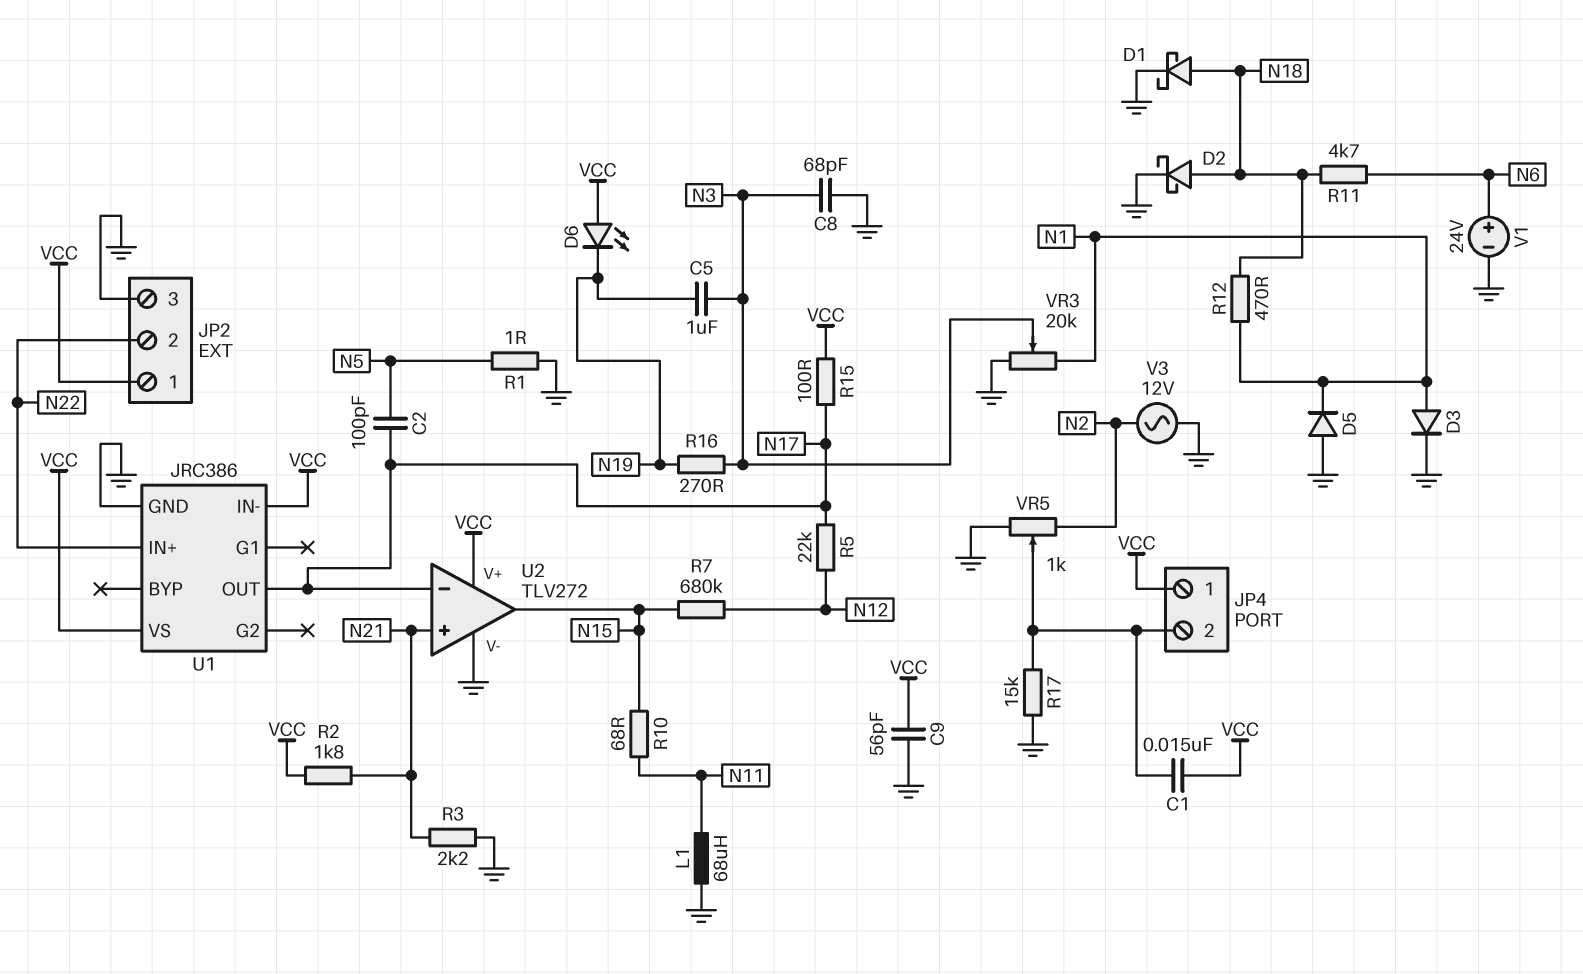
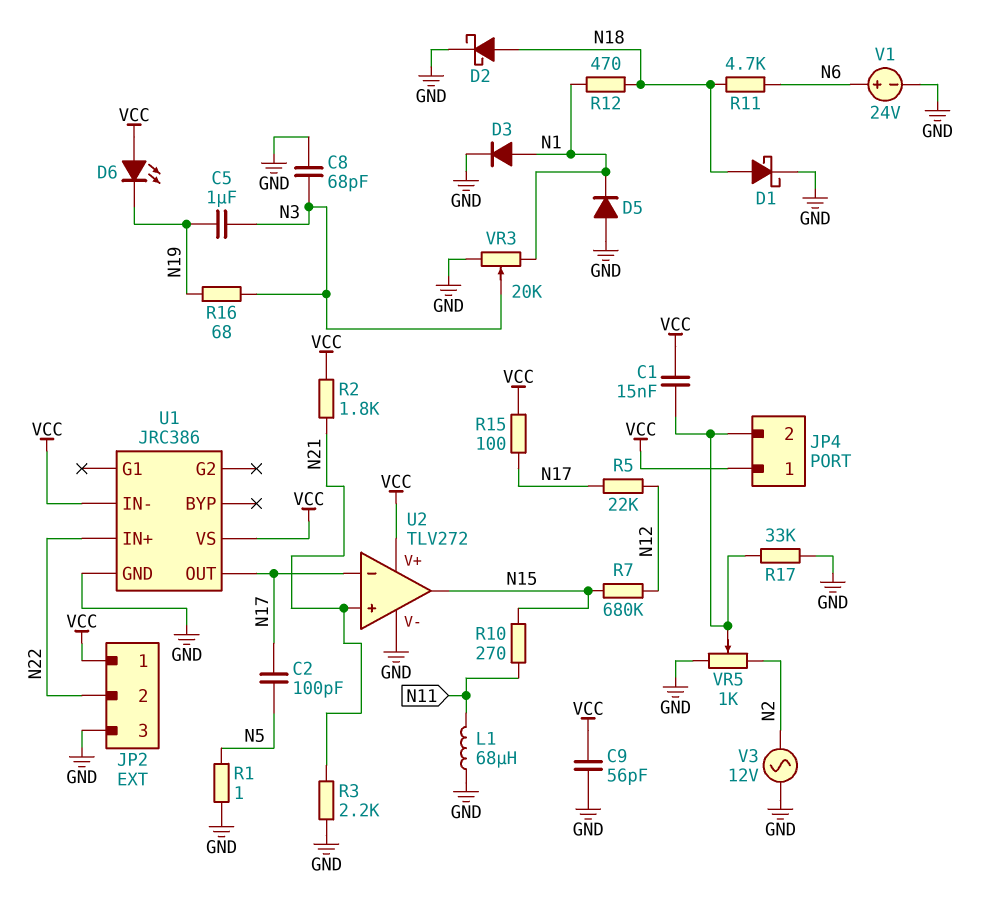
R10: 68 (N11, N15) -> 270 (N11, N15)
R16: 270 (N3, N19) -> 68 (N3, N19)
R17: 15k (GND, JP4/2) -> 33k (GND, JP4/2)

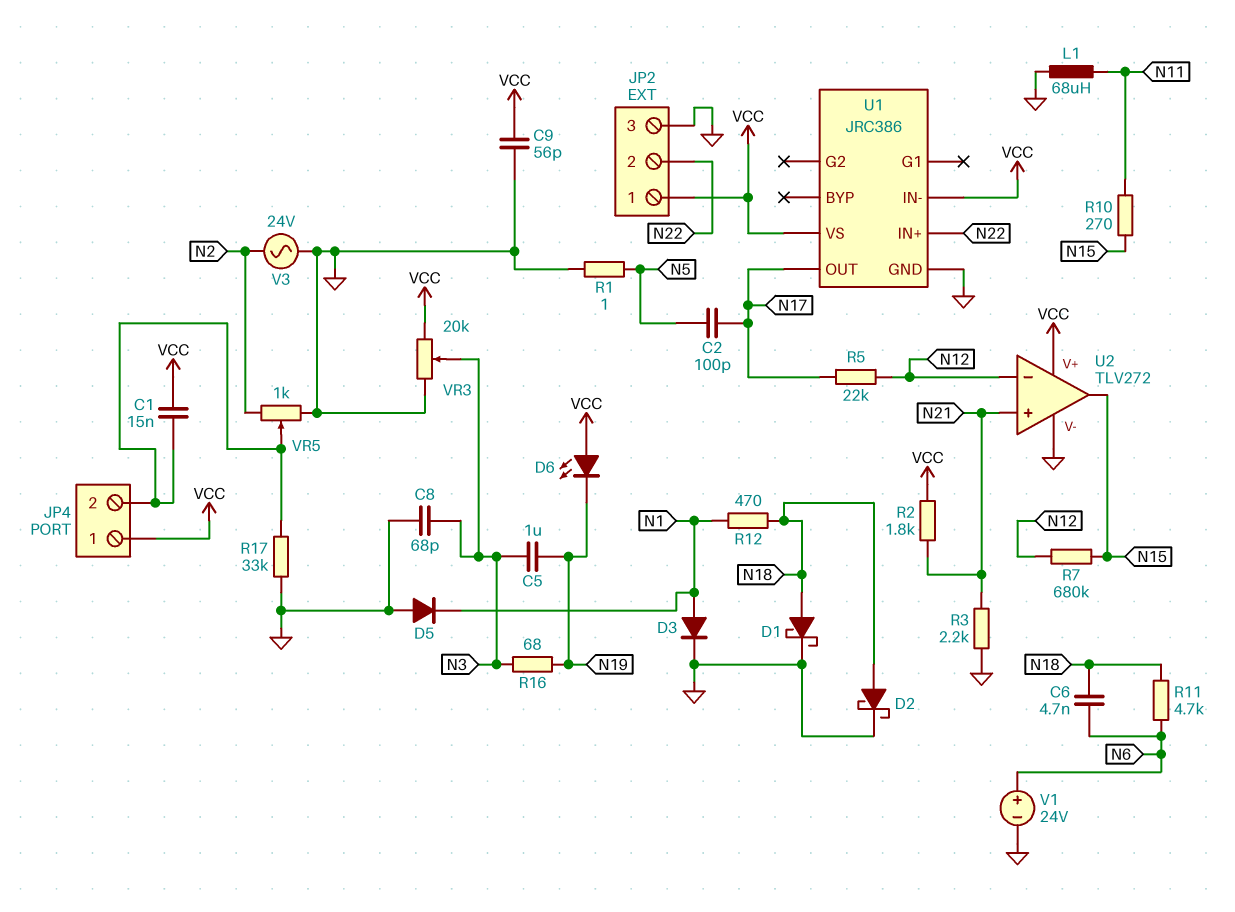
C6: none -> 4.7nF (N6, N18)
R15: 100 (N17, VCC) -> none
U2 pin in-: N17 -> N12
V3: AC 12V (GND, N2) -> AC 24V (GND, N2)
VR3: 20k (GND, N1, wiper N3) -> 20k (GND, VCC, wiper N3)

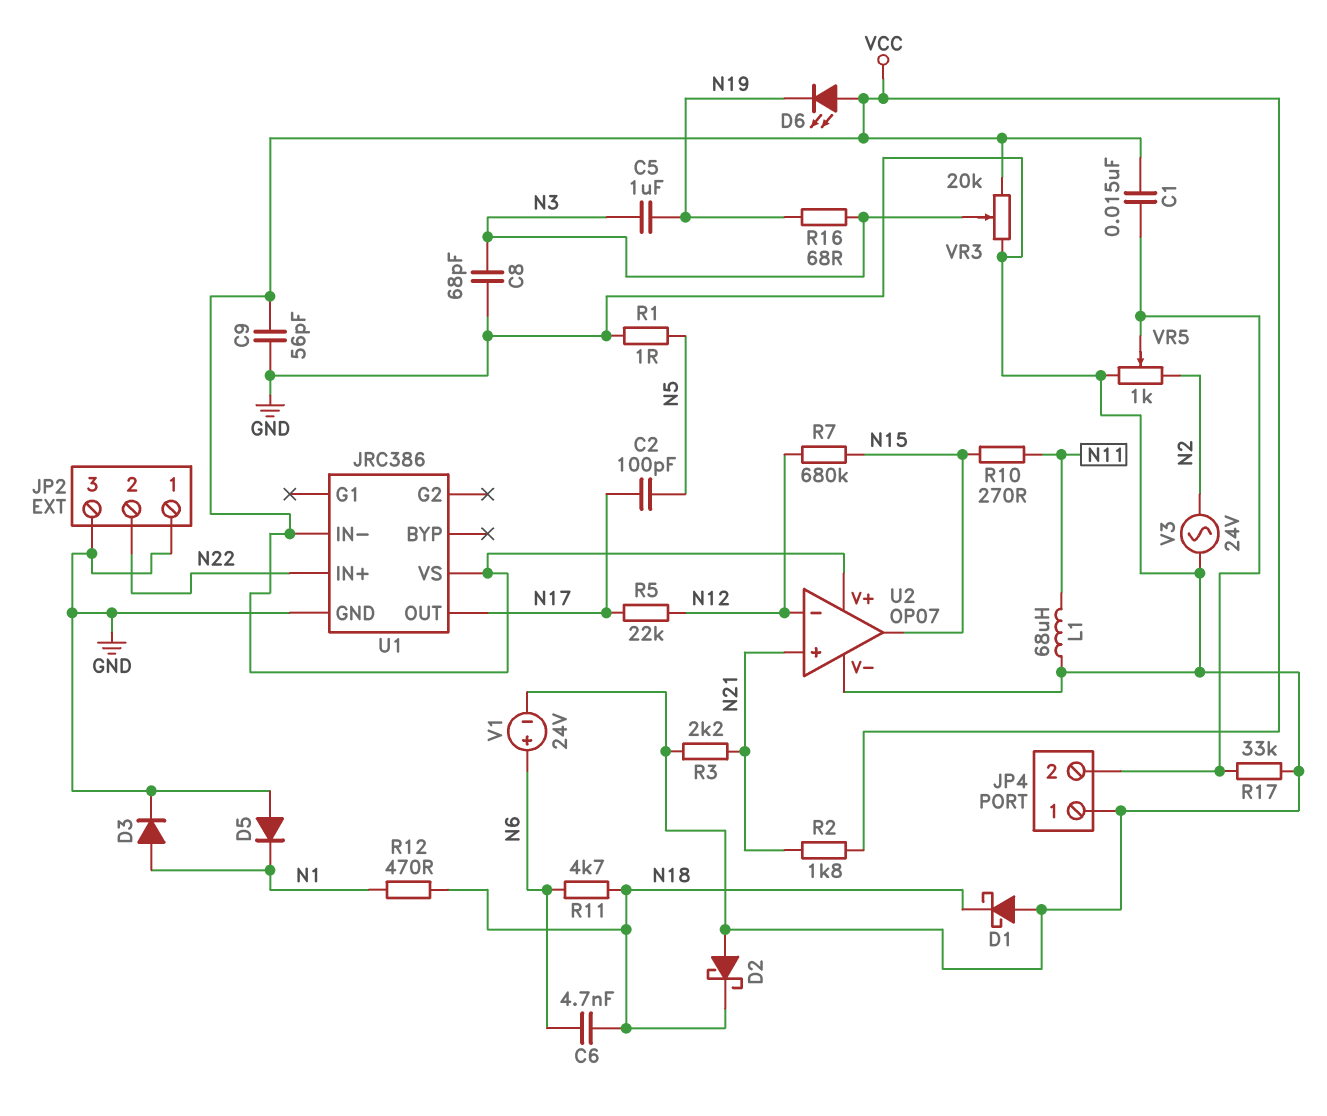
D1: schottky (A N18, K GND) -> schottky (A GND, K N18)
D2: schottky (A N18, K GND) -> schottky (A GND, K N18)
JP2 pin 1: VCC -> GND
JP4 pin 1: VCC -> GND
U2: TLV272 -> OP07

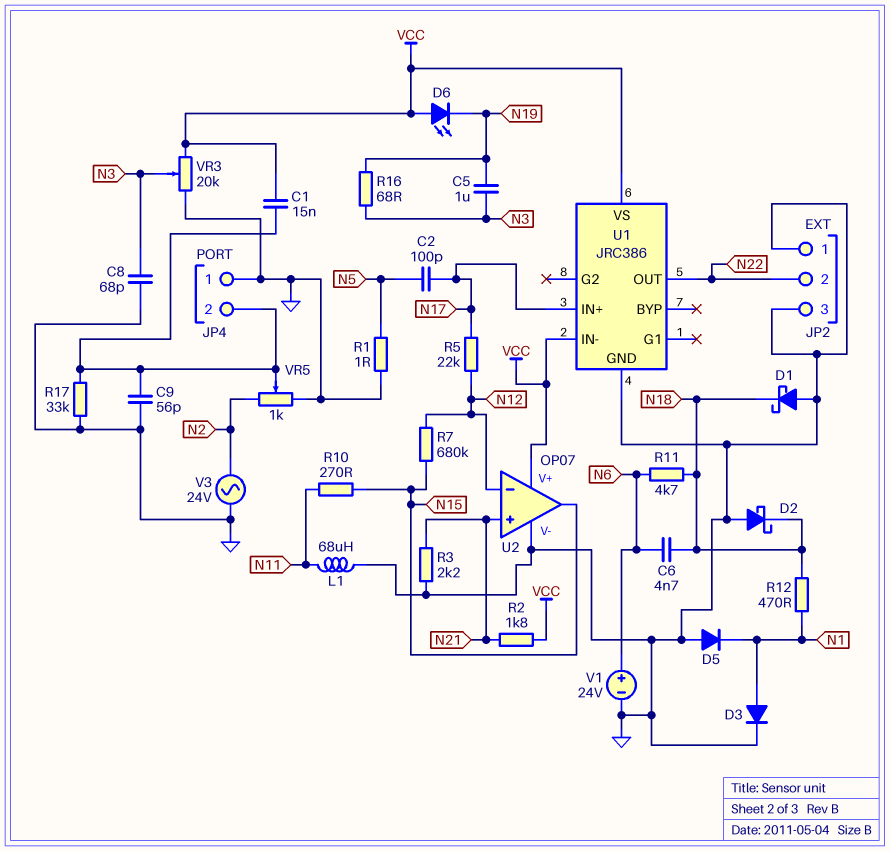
C9: 56pF (GND, VCC) -> 56pF (GND, JP4/2)
U1 pin IN+: N22 -> N17
U1 pin OUT: N17 -> N22

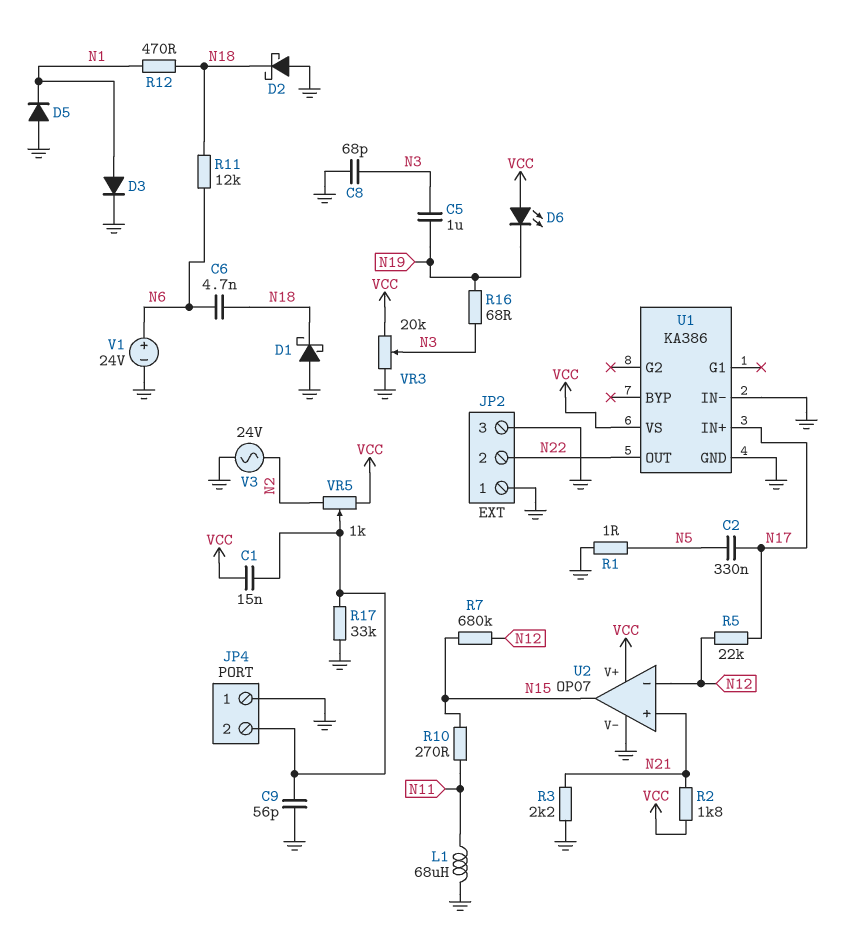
C2: 100pF (N5, N17) -> 330nF (N5, N17)
R11: 4.7k (N6, N18) -> 12k (N6, N18)
U1: JRC386 -> KA386
U1 pin IN-: VCC -> GND
VR5: 1k (GND, N2, wiper JP4/2) -> 1k (N2, VCC, wiper JP4/2)

